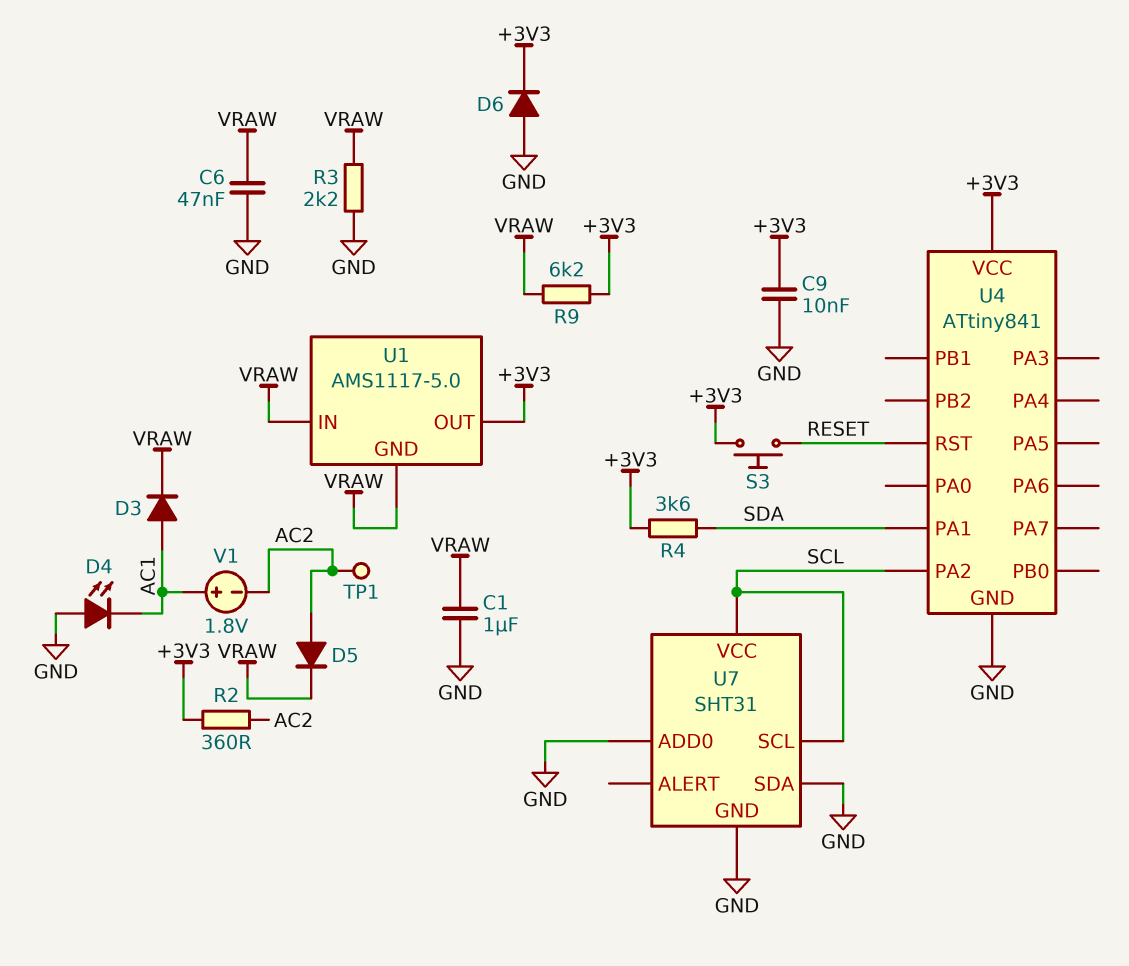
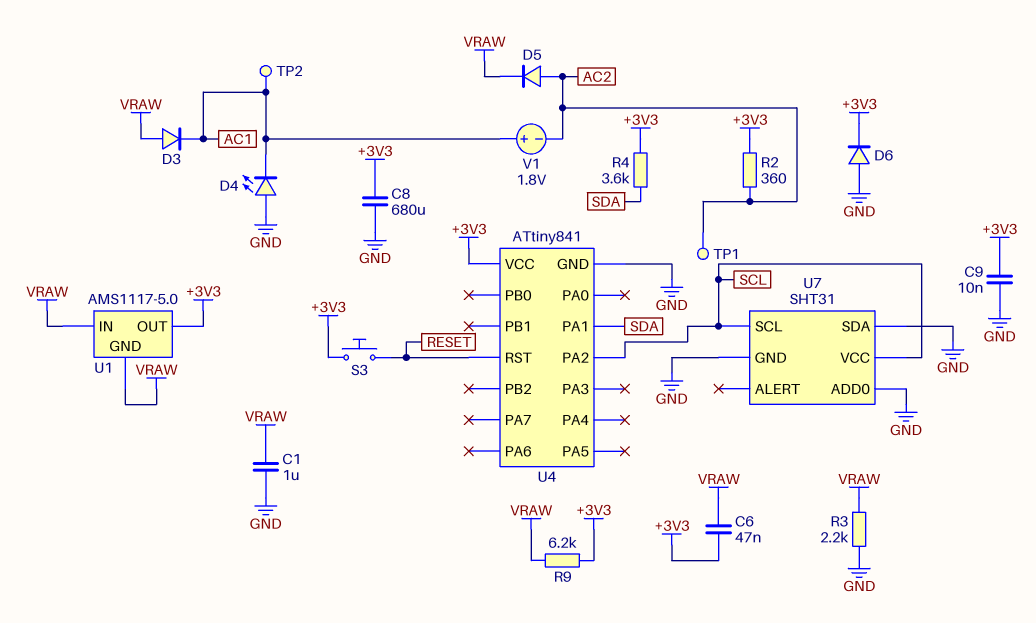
C6: 47nF (GND, VRAW) -> 47nF (+3V3, VRAW)
C8: none -> 680uF (+3V3, GND)
D3: diode (A AC1, K VRAW) -> diode (A VRAW, K AC1)
TP2: none -> test point (AC1)

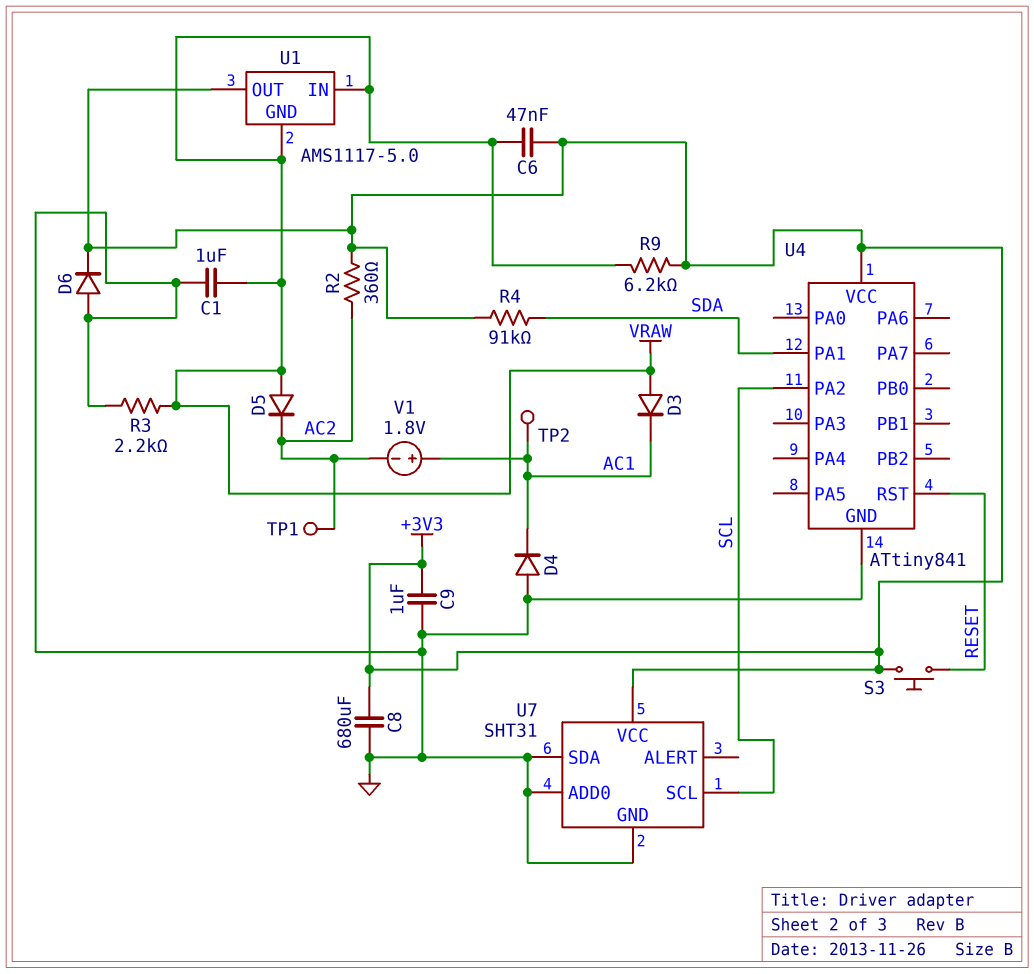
C9: 10nF (+3V3, GND) -> 1uF (+3V3, GND)
D4: LED (A GND, K AC1) -> diode (A GND, K AC1)
D5: diode (A AC2, K VRAW) -> diode (A VRAW, K AC2)
R4: 3.6k (+3V3, SDA) -> 91k (+3V3, SDA)
U7 pin VCC: SCL -> +3V3

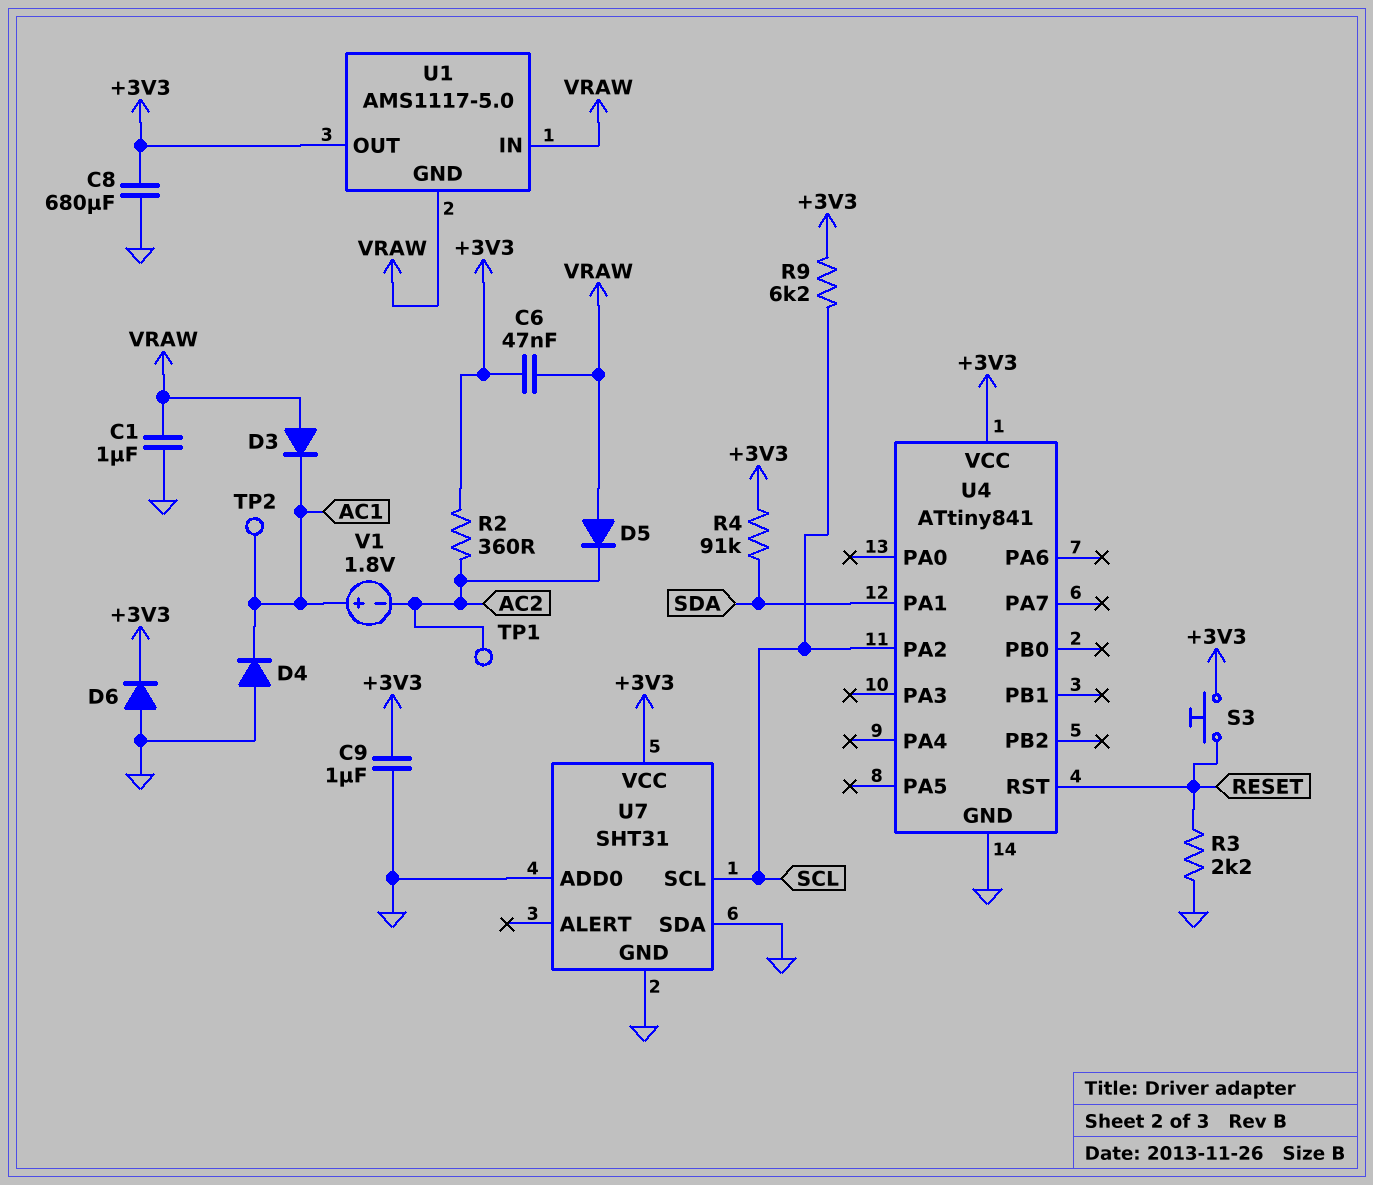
R3: 2.2k (GND, VRAW) -> 2.2k (GND, RESET)
R9: 6.2k (+3V3, VRAW) -> 6.2k (+3V3, SCL)

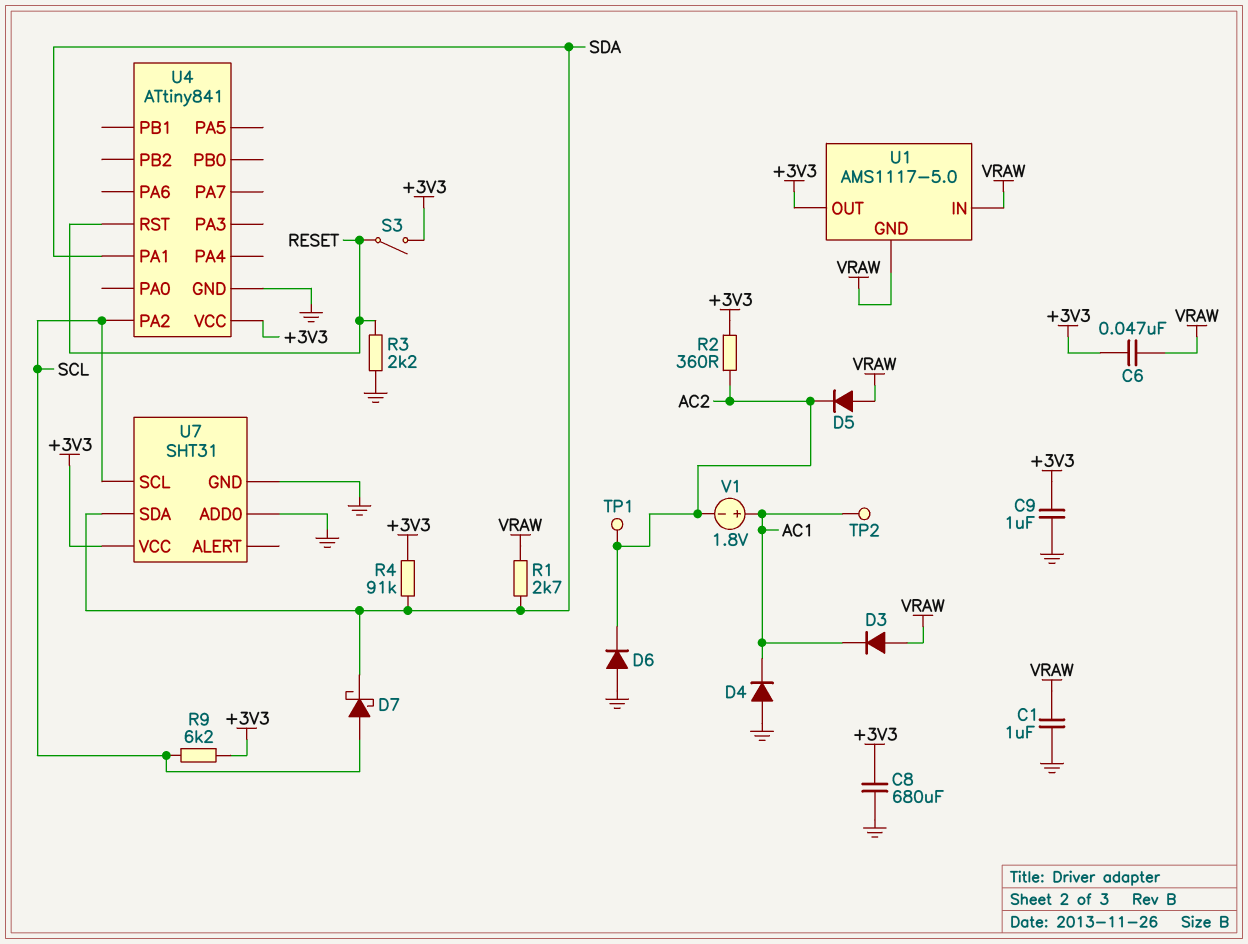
D6: diode (A GND, K +3V3) -> diode (A GND, K AC2)
D7: none -> schottky (A SCL, K SDA)
R1: none -> 2.7k (SDA, VRAW)
S3: button (+3V3, RESET) -> switch (+3V3, RESET)
U7 pin SDA: GND -> SDA

